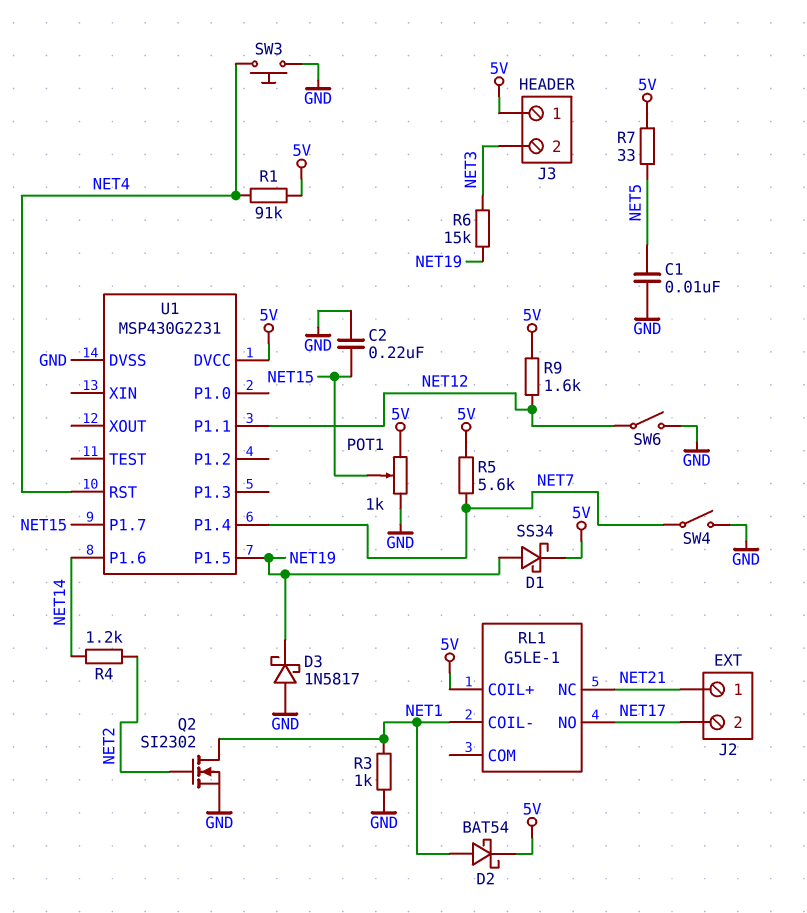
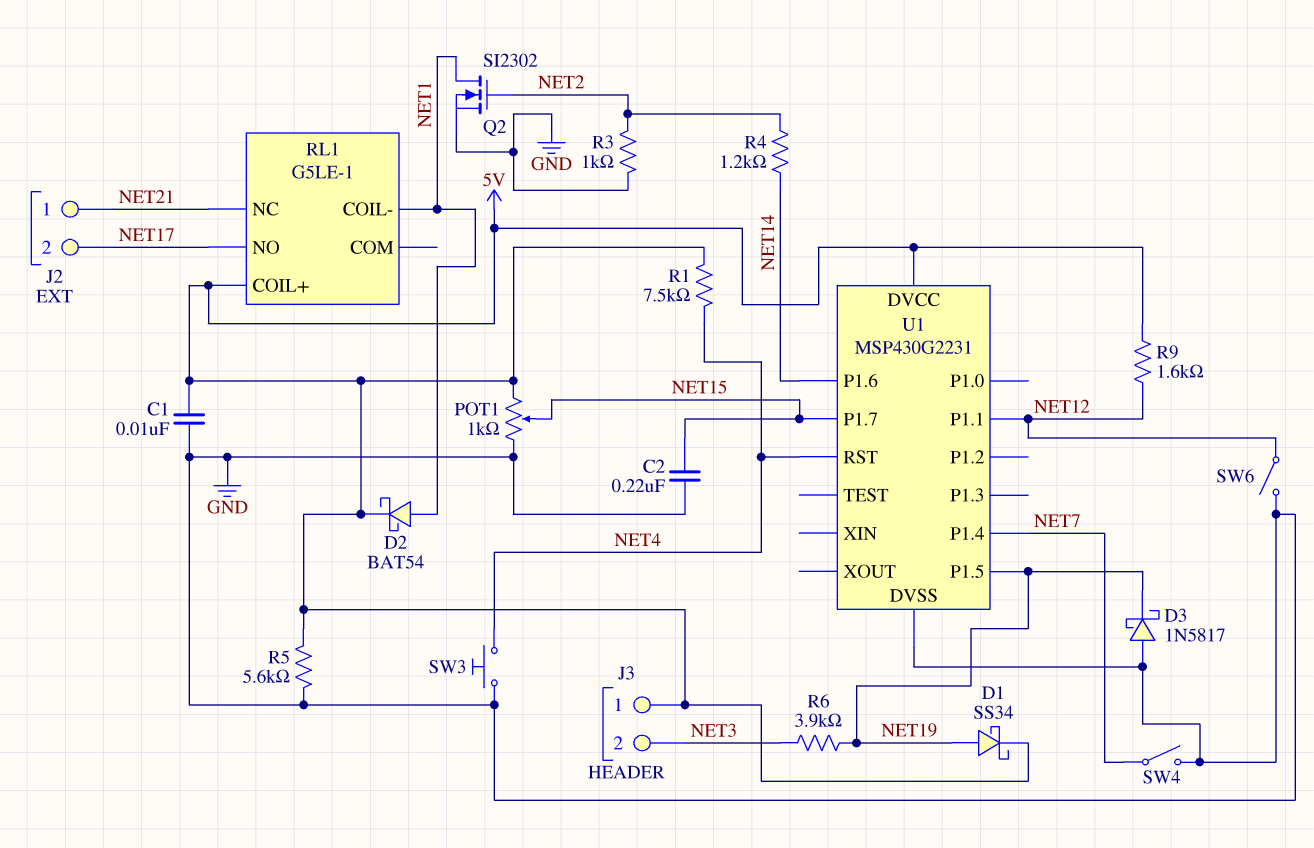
C1: 10nF (GND, NET5) -> 10nF (5V, GND)
R1: 91k (5V, NET4) -> 7.5k (5V, NET4)
R3: 1k (GND, NET1) -> 1k (GND, NET2)
R5: 5.6k (5V, NET7) -> 5.6k (5V, GND)
R6: 15k (NET3, NET19) -> 3.9k (NET3, NET19)
R7: 33 (5V, NET5) -> none

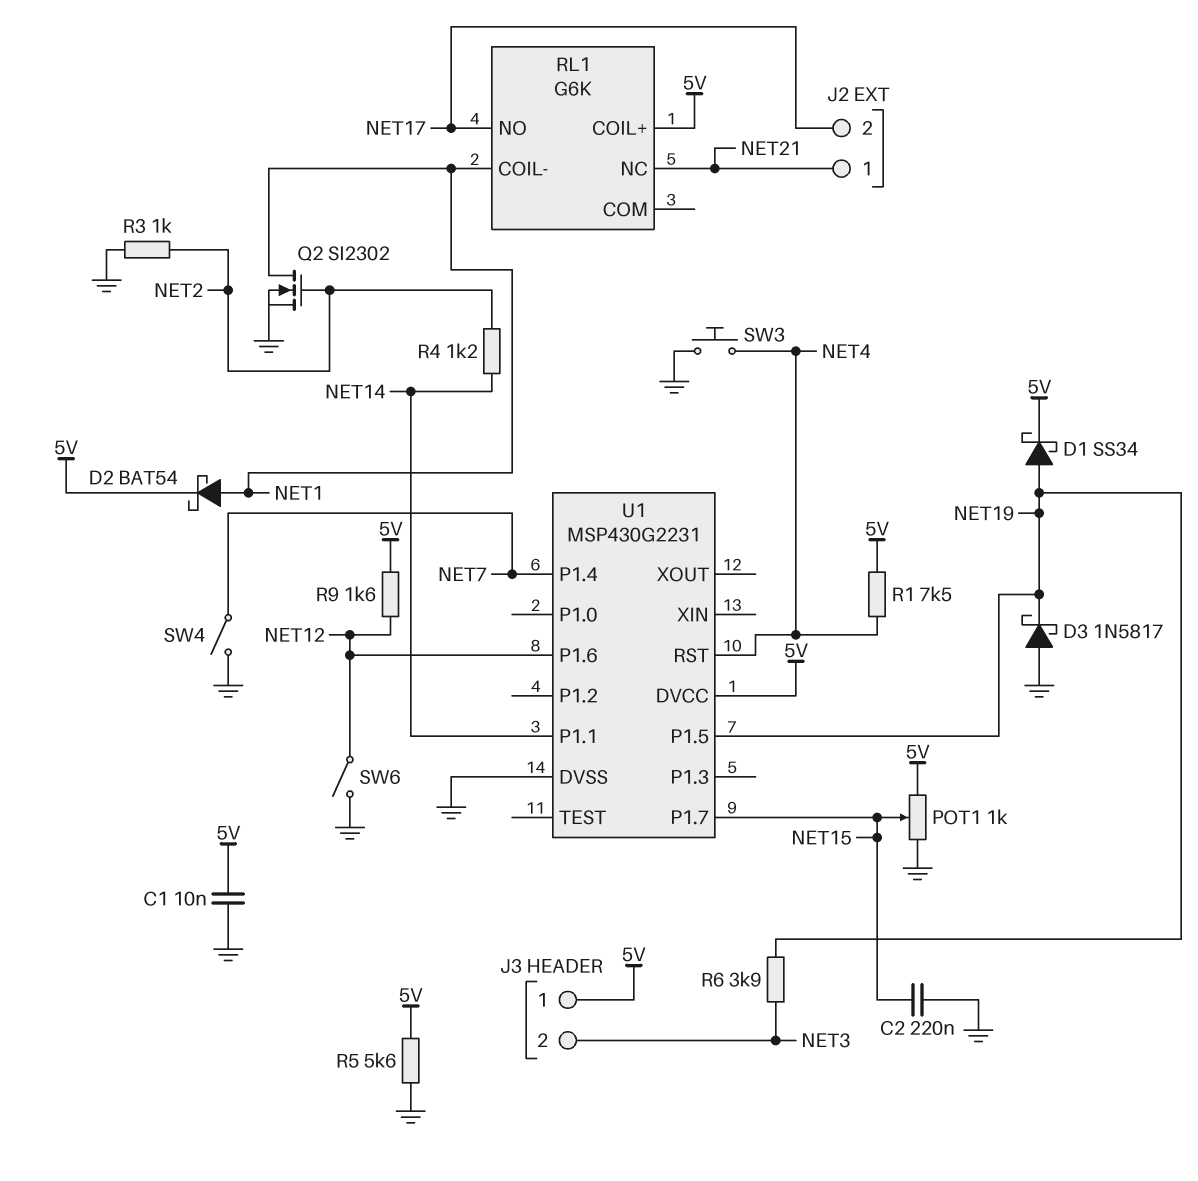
RL1: G5LE-1 -> G6K
U1 pin P1.1: NET12 -> NET14
U1 pin P1.6: NET14 -> NET12

